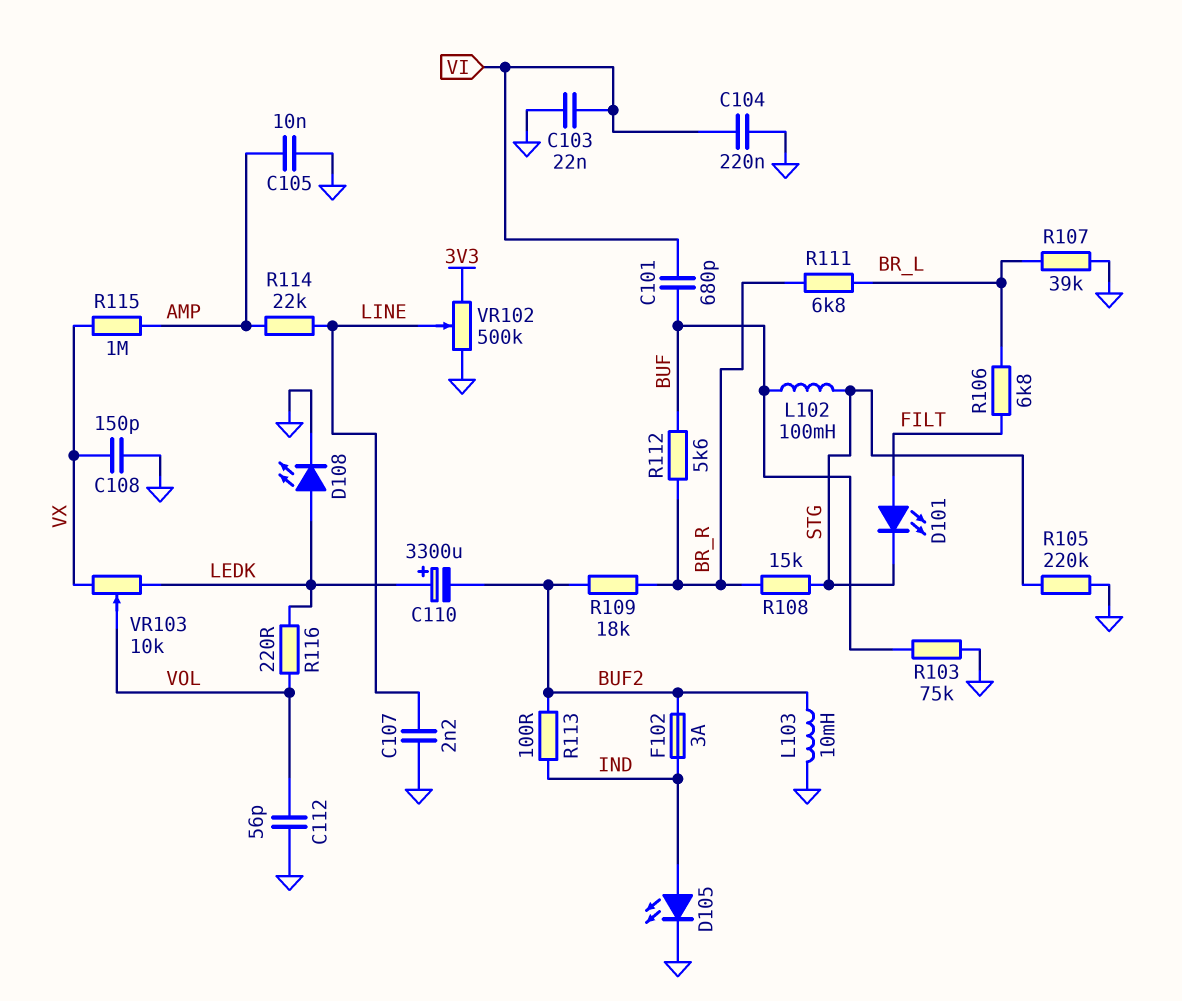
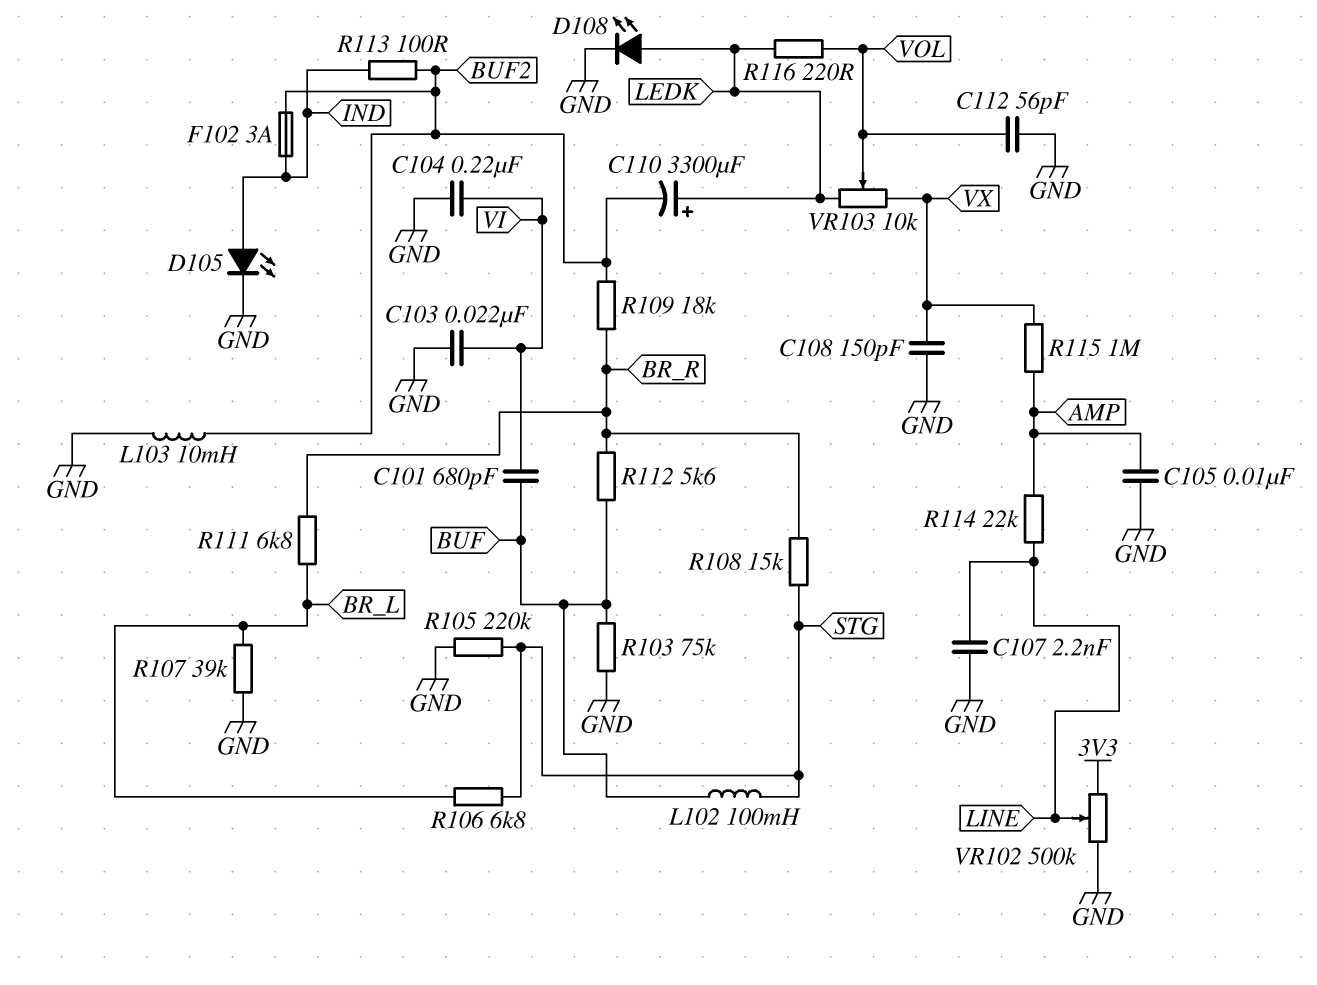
D101: LED (A FILT, K STG) -> none
R106: 6.8k (BR_L, FILT) -> 6.8k (BR_L, STG)

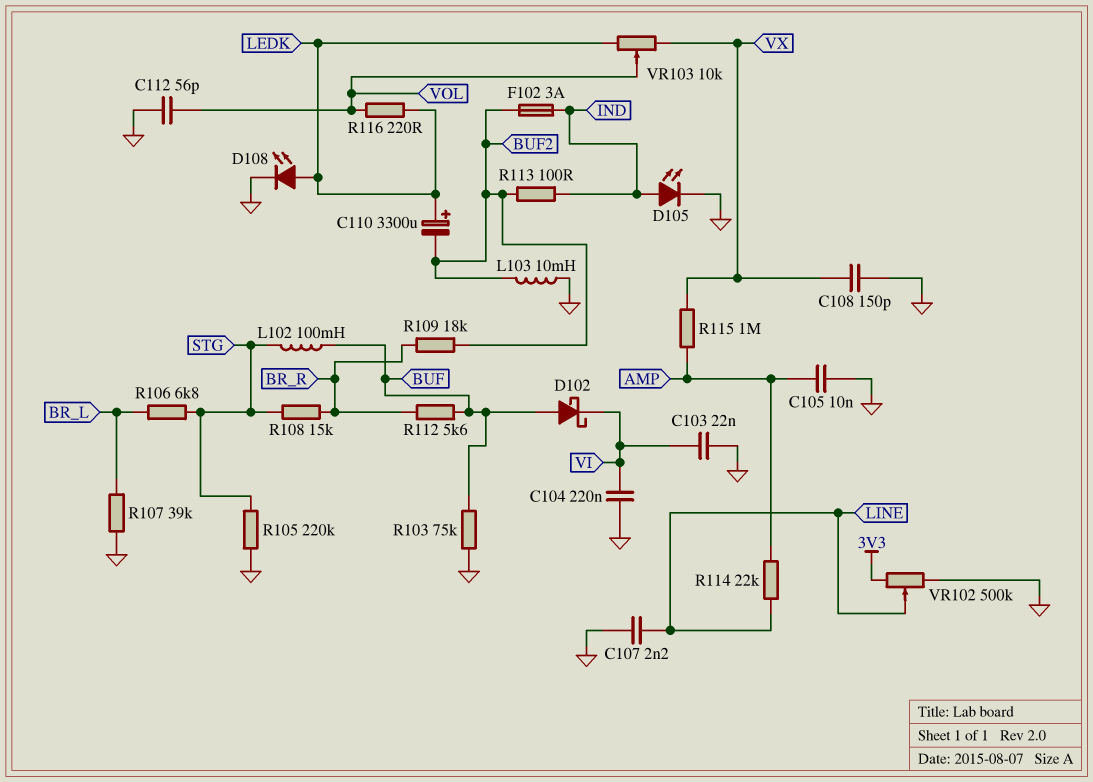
C101: 680pF (BUF, VI) -> none
D102: none -> schottky (A BUF, K VI)
R111: 6.8k (BR_L, BR_R) -> none

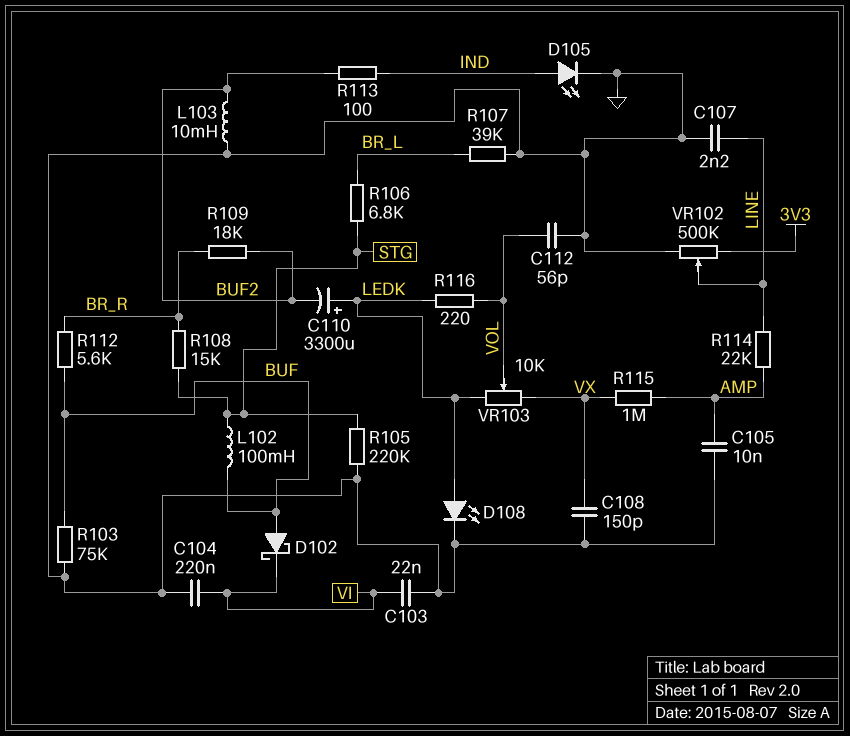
F102: 3A (BUF2, IND) -> none

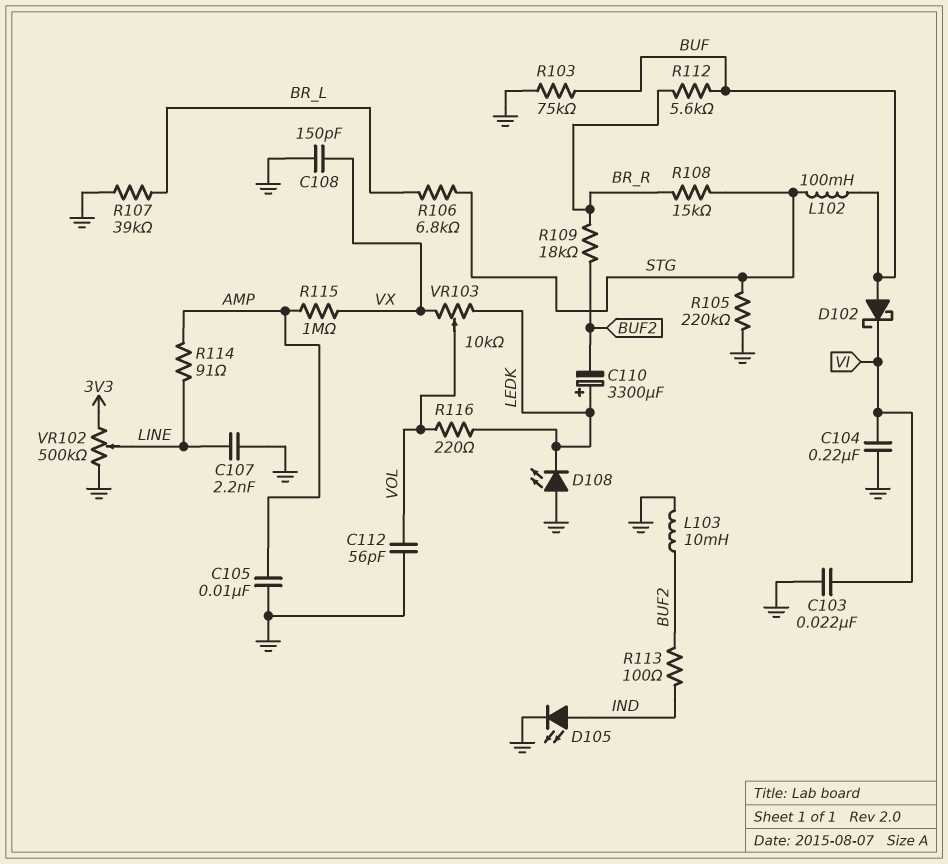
D108: LED (A LEDK, K GND) -> LED (A GND, K LEDK)
R114: 22k (AMP, LINE) -> 91 (AMP, LINE)

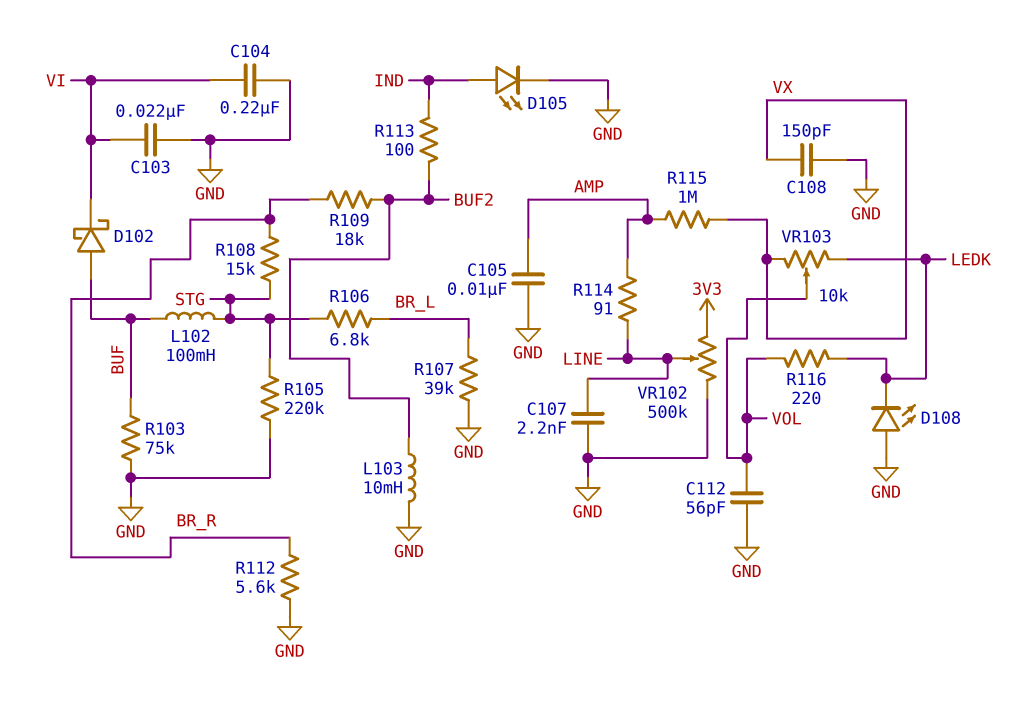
C110: 3300uF (plus LEDK, minus BUF2) -> none
R112: 5.6k (BR_R, BUF) -> 5.6k (BR_R, GND)

